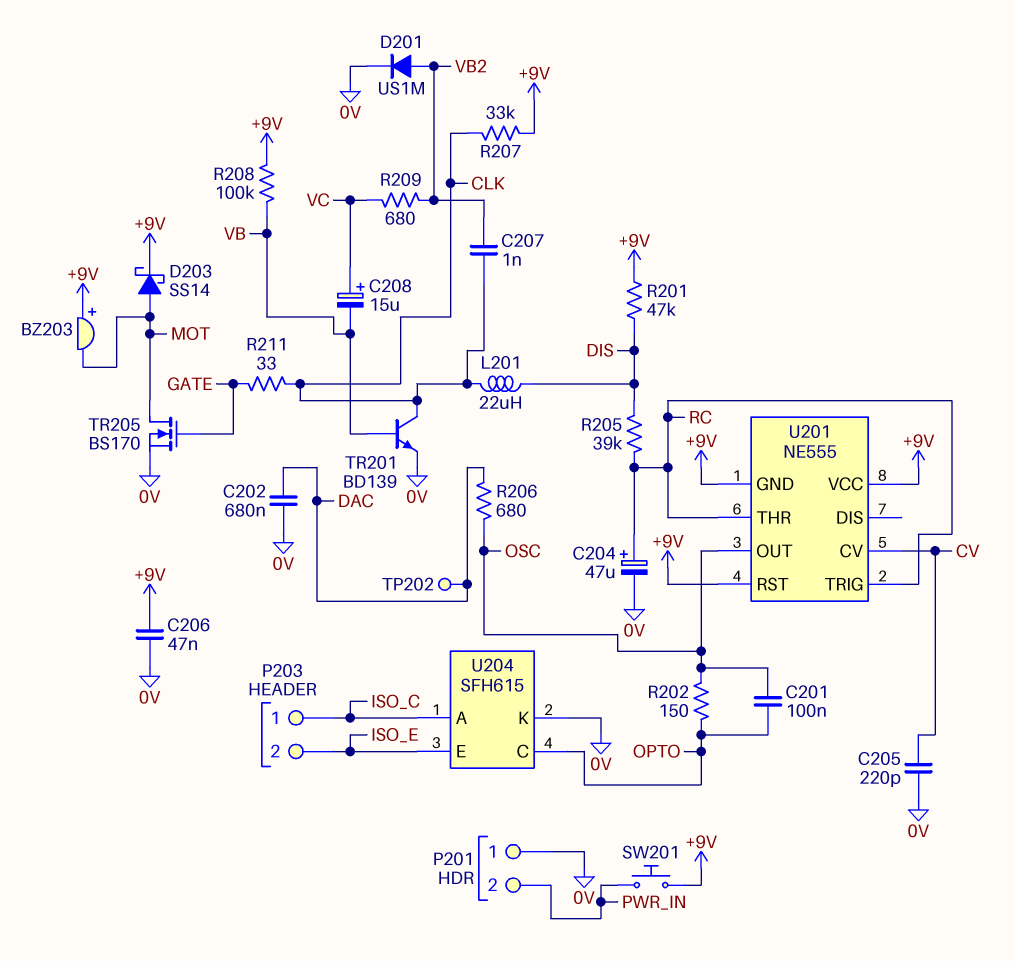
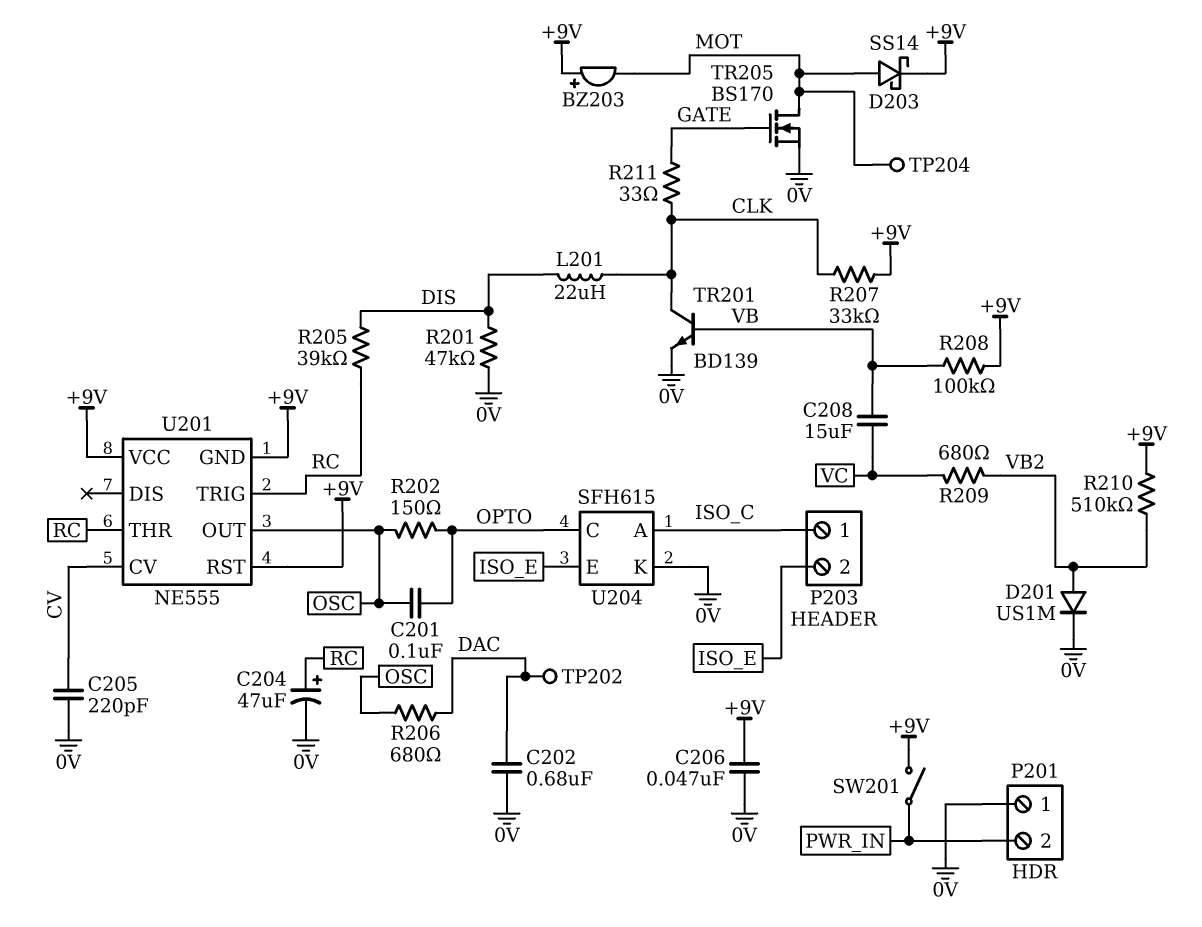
C207: 1nF (CLK, VB2) -> none
C208: 15uF (plus VC, minus VB) -> 15uF (VB, VC)
R201: 47k (+9V, DIS) -> 47k (0V, DIS)
R210: none -> 510k (+9V, VB2)
SW201: button (+9V, PWR_IN) -> switch (+9V, PWR_IN)
TP204: none -> test point (MOT)

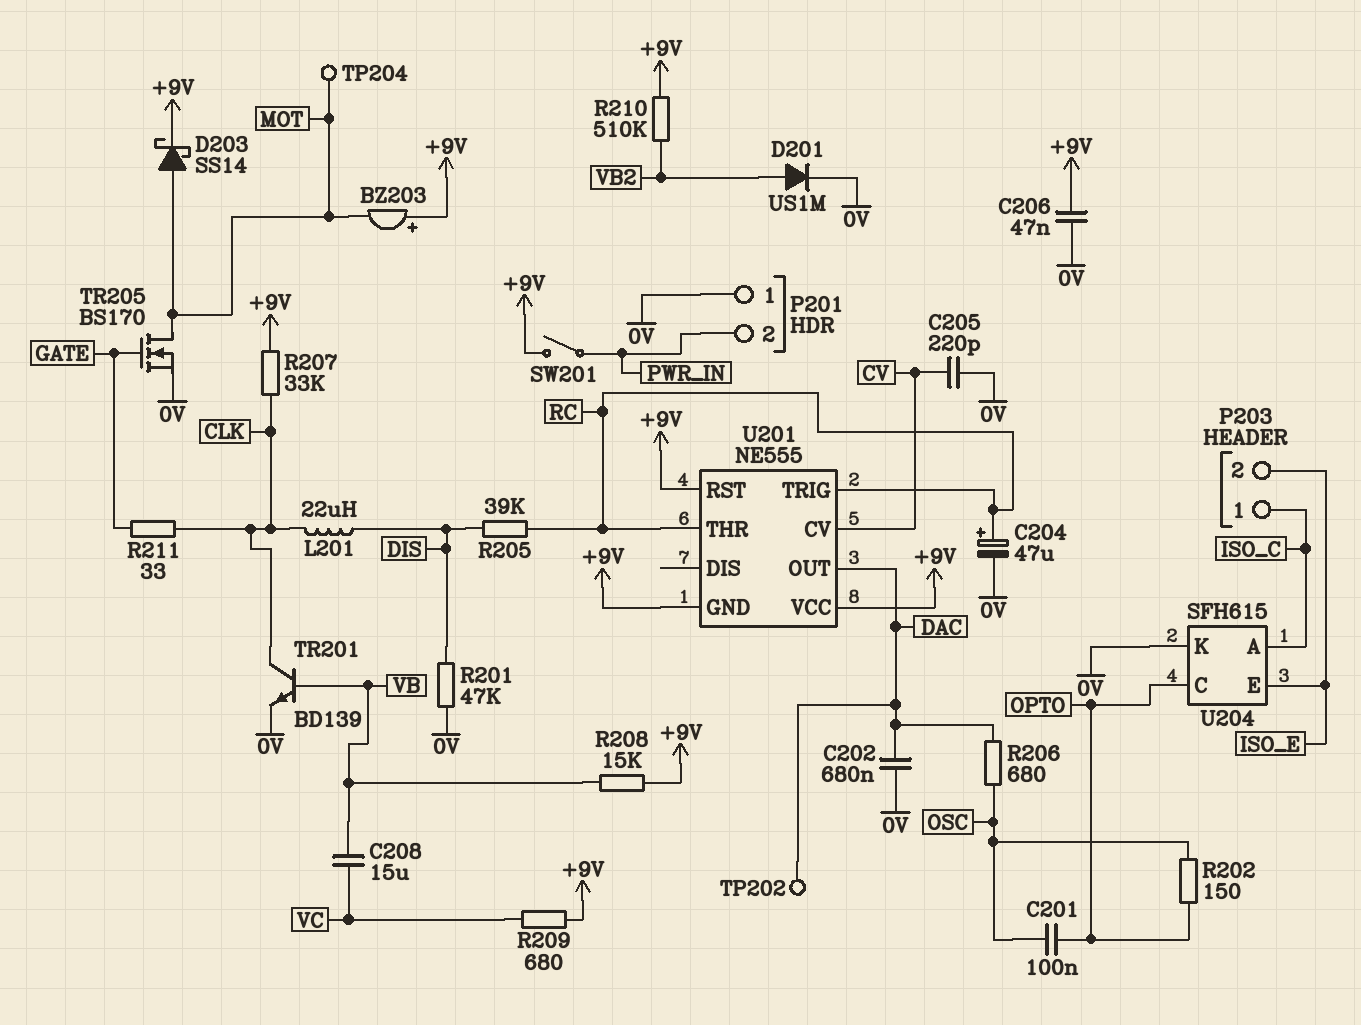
R208: 100k (+9V, VB) -> 15k (+9V, VB)
R209: 680 (VB2, VC) -> 680 (+9V, VC)
U201 pin OUT: OSC -> DAC

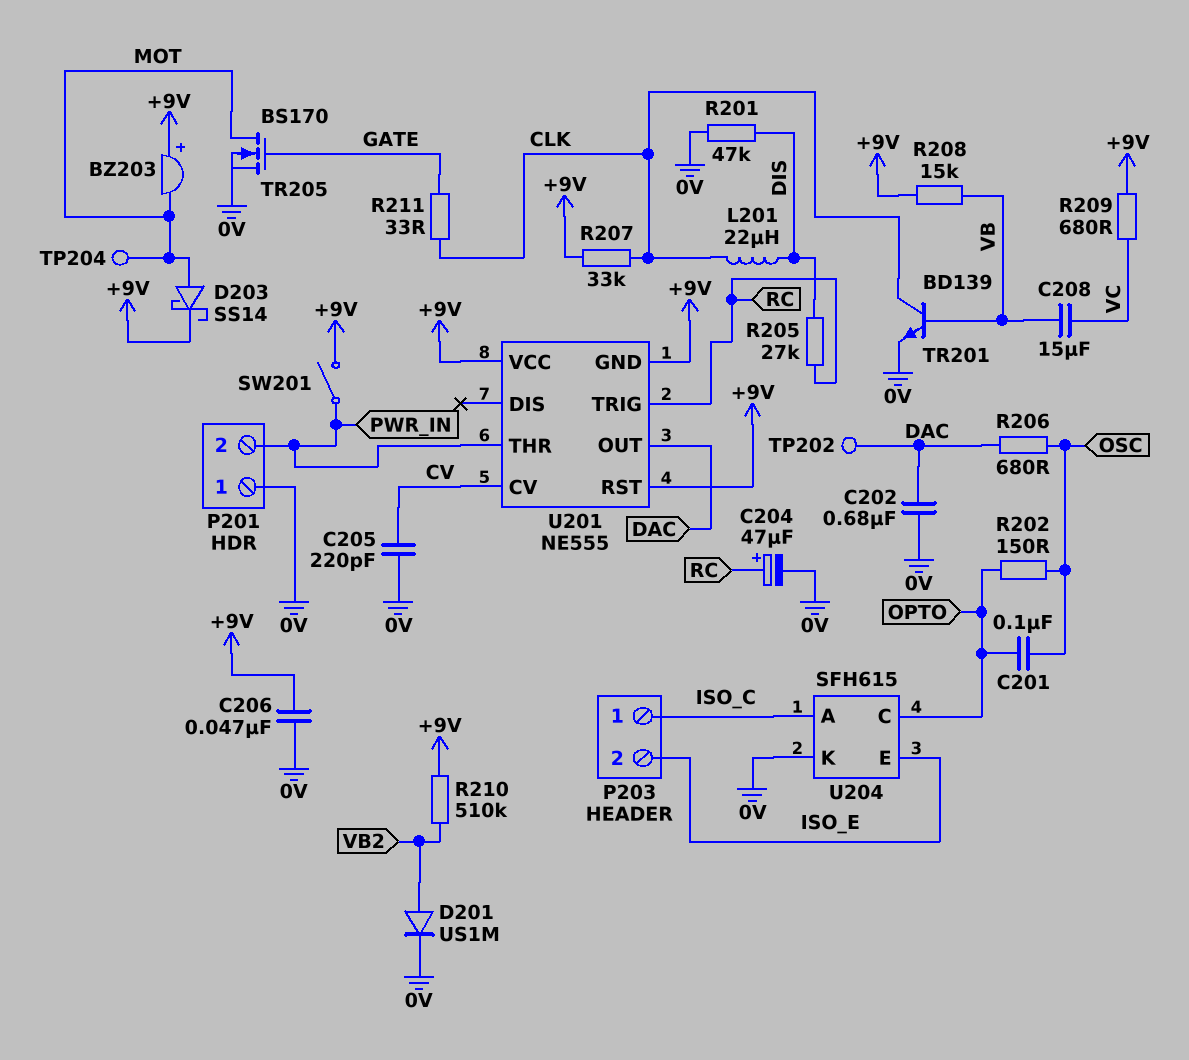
R205: 39k (DIS, RC) -> 27k (DIS, RC)
U201 pin THR: RC -> PWR_IN

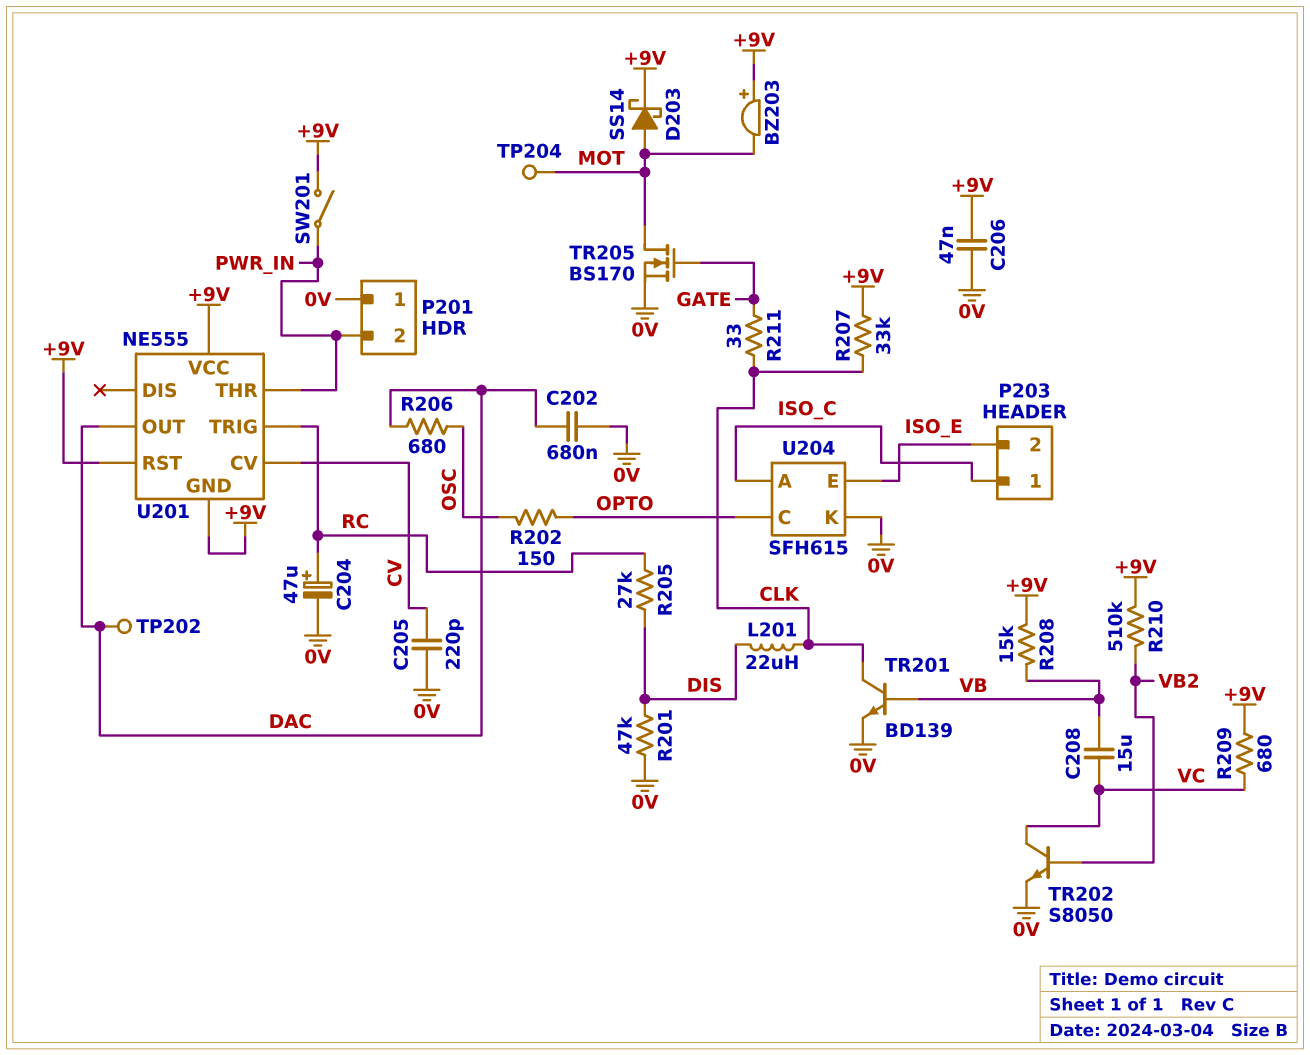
C201: 100nF (OPTO, OSC) -> none
D201: diode US1M (A VB2, K 0V) -> none
TR202: none -> NPN S8050 (B VB2, C VC, E 0V)

